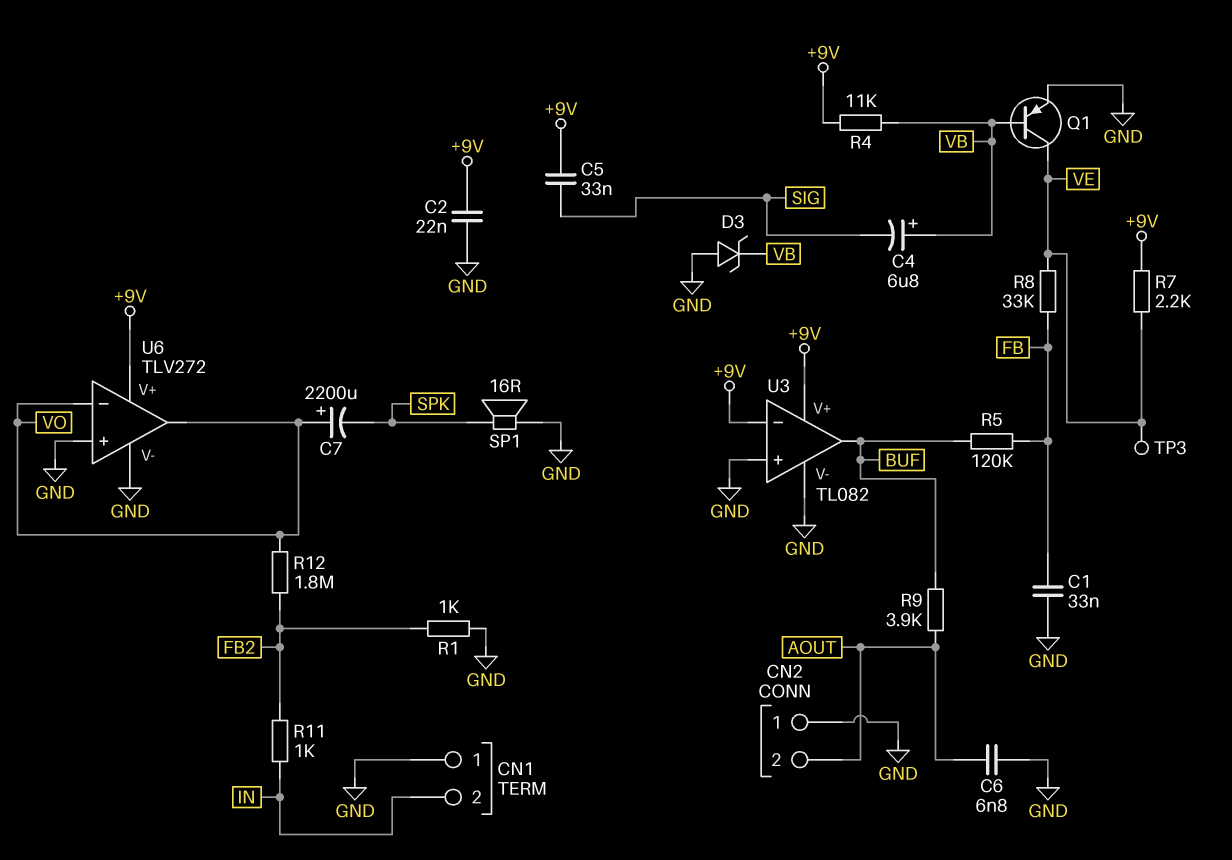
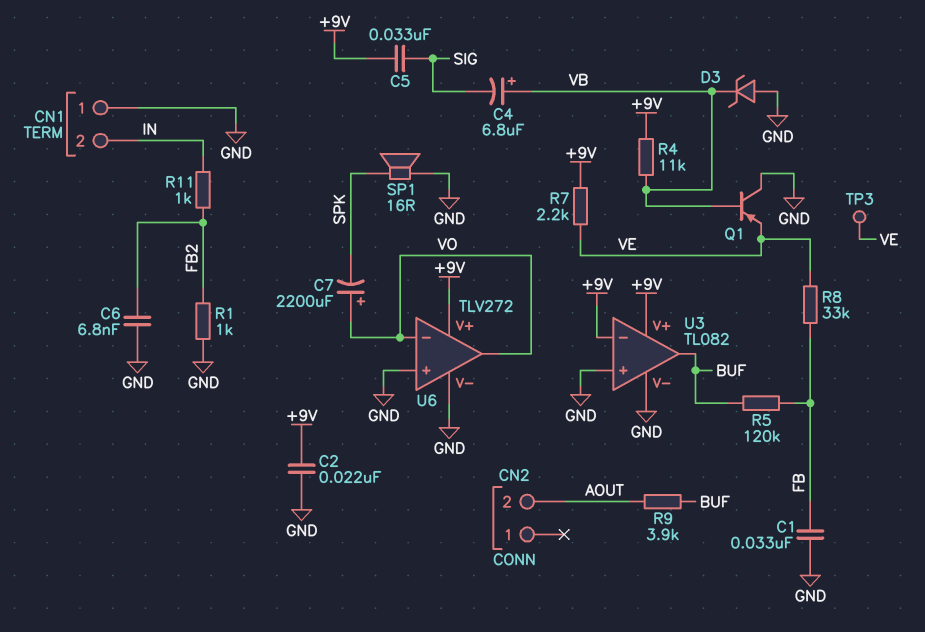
C6: 6.8nF (AOUT, GND) -> 6.8nF (FB2, GND)
CN2 pin 1: GND -> none
Q1: PNP (B VB, C VE, E GND) -> PNP (B VB, C GND, E VE)
R12: 1.8M (FB2, VO) -> none

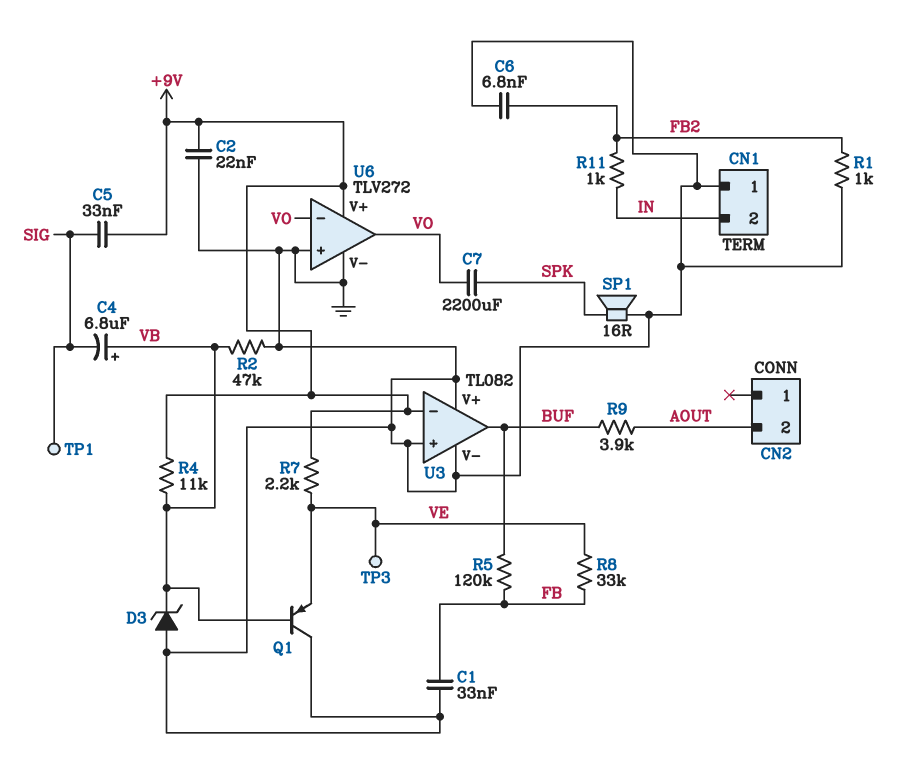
C7: 2200uF (plus VO, minus SPK) -> 2200uF (SPK, VO)
R2: none -> 47k (GND, VB)
TP1: none -> test point (SIG)
U3 pin V+: +9V -> GND

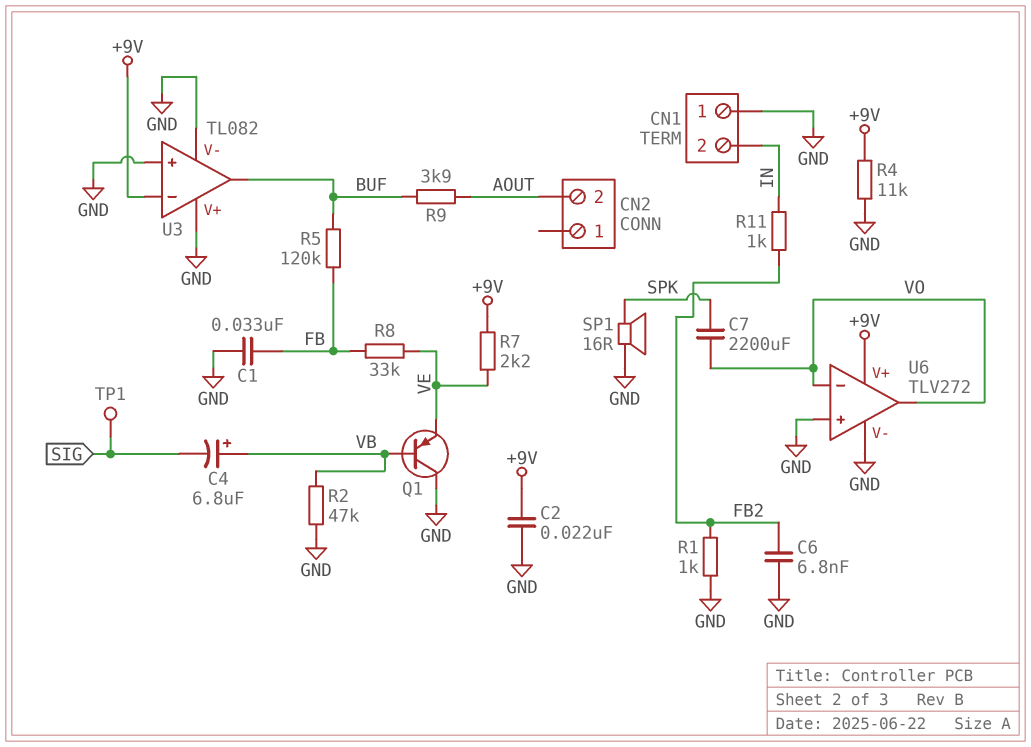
C5: 33nF (+9V, SIG) -> none
D3: zener (A GND, K VB) -> none
R4: 11k (+9V, VB) -> 11k (+9V, GND)
TP3: test point (VE) -> none

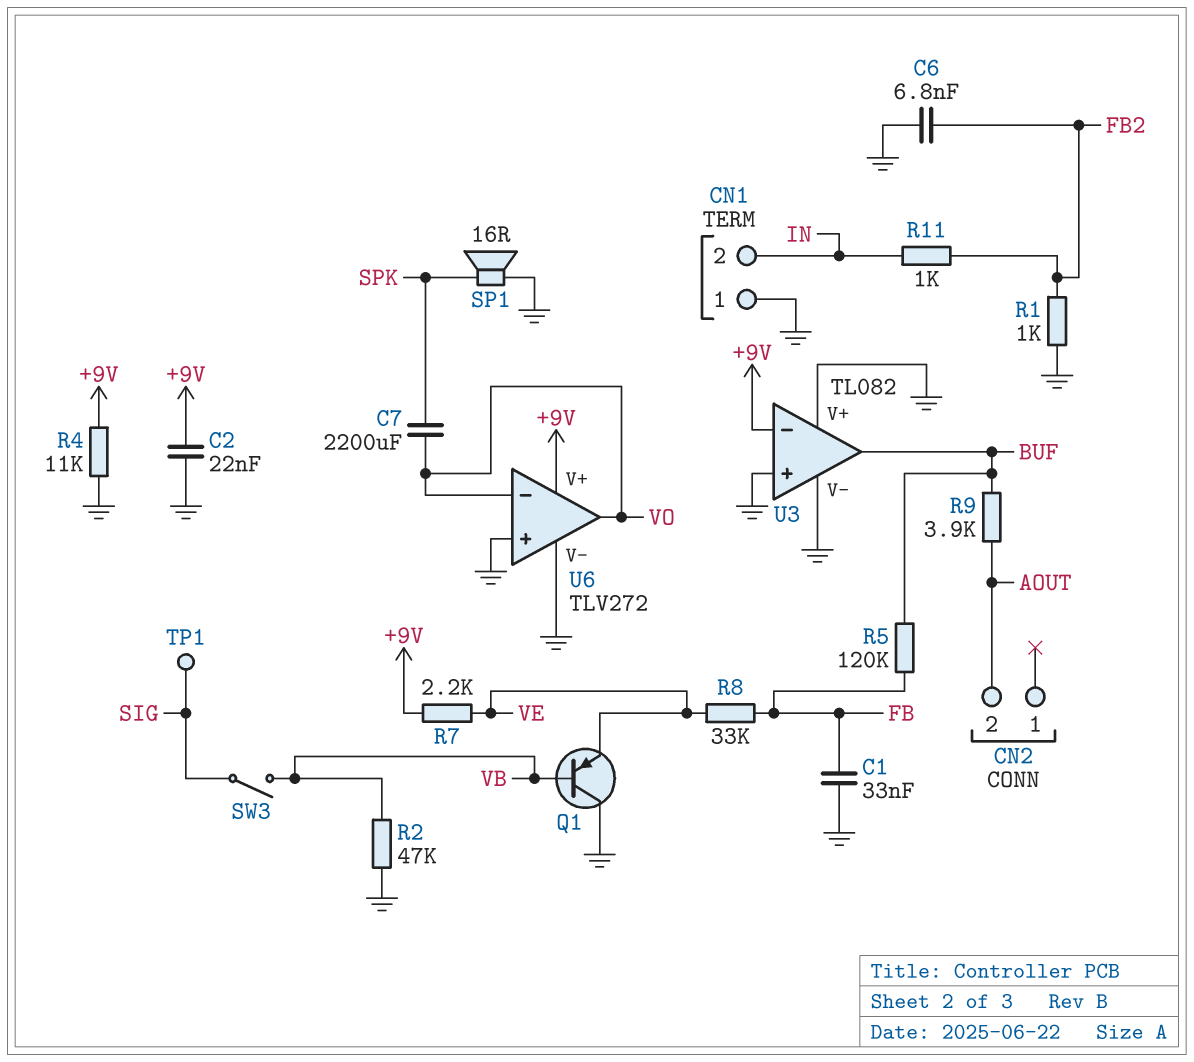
C4: 6.8uF (plus VB, minus SIG) -> none
SW3: none -> switch (SIG, VB)

